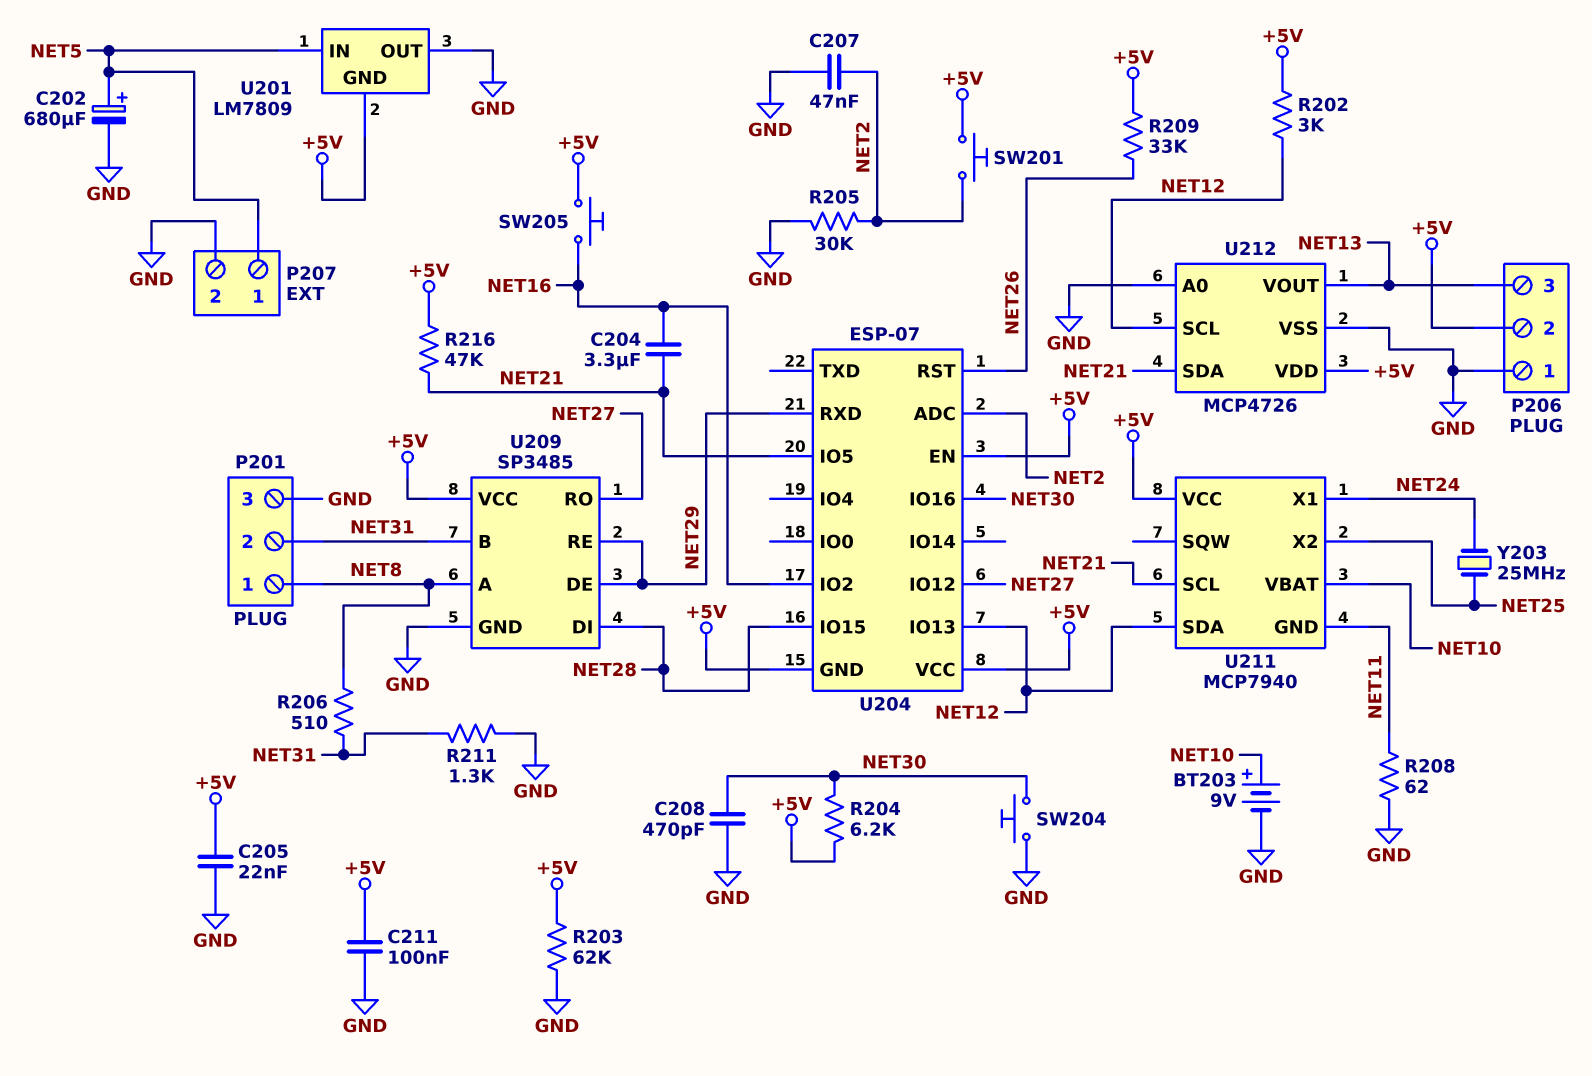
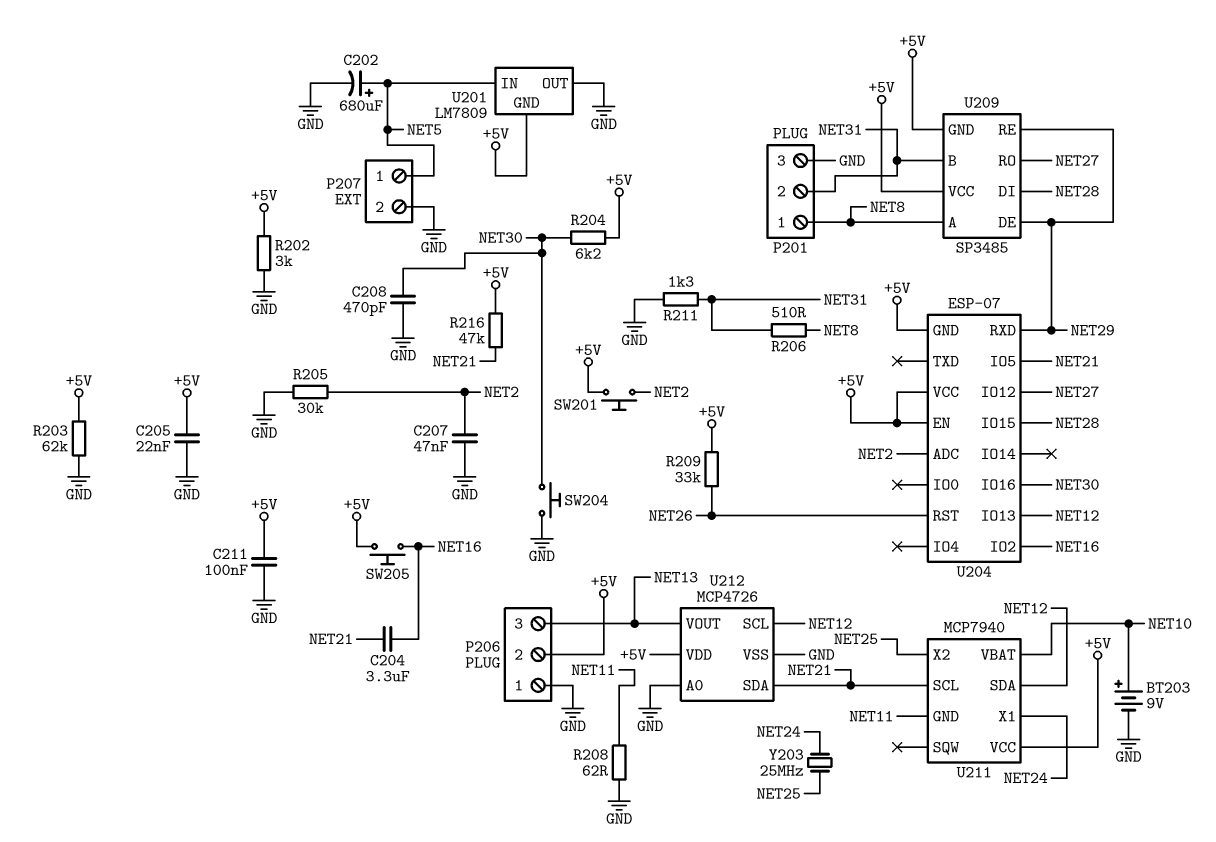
R202: 3k (+5V, NET12) -> 3k (+5V, GND)
U209 pin GND: GND -> +5V

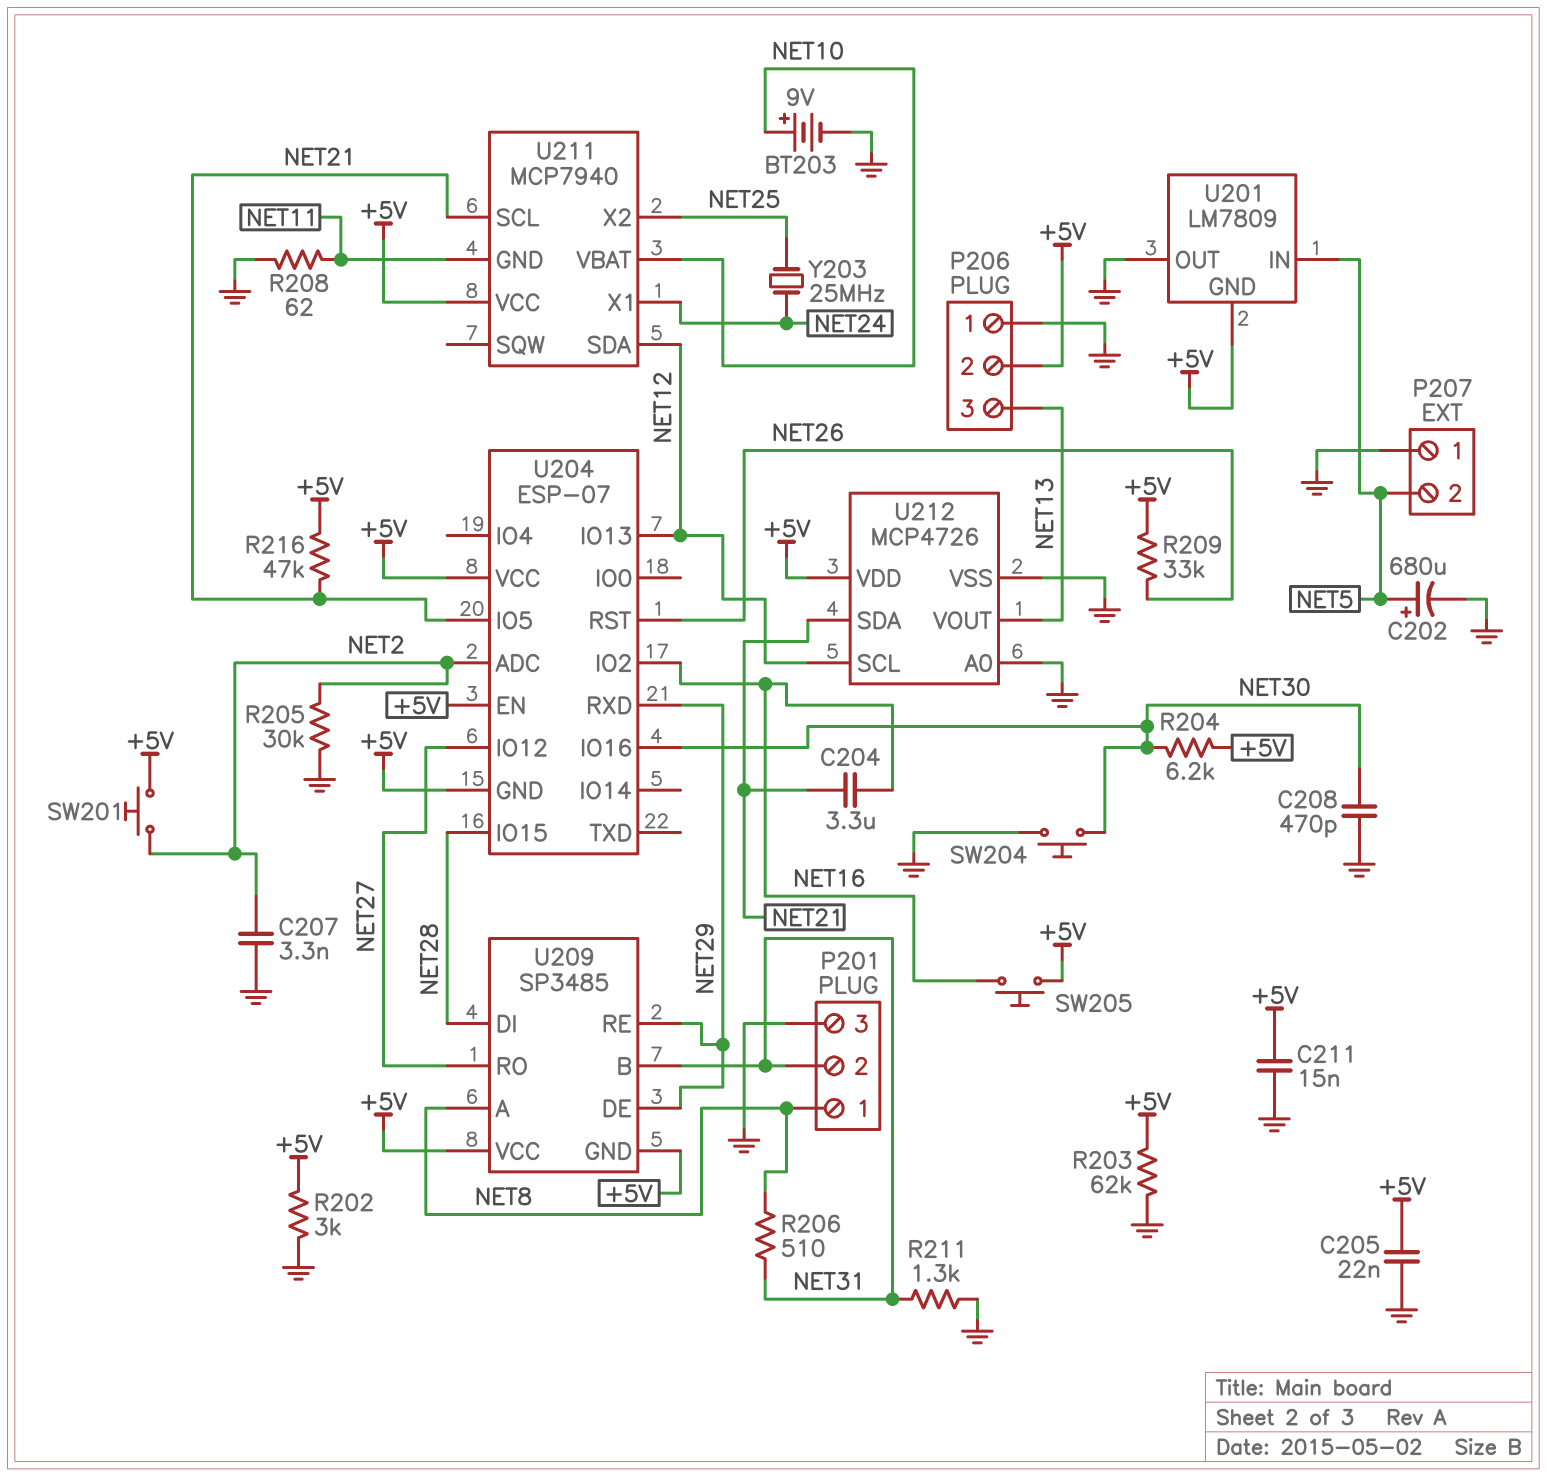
C207: 47nF (GND, NET2) -> 3.3nF (GND, NET2)
C211: 100nF (+5V, GND) -> 15nF (+5V, GND)
P207 pin 1: NET5 -> GND
P207 pin 2: GND -> NET5

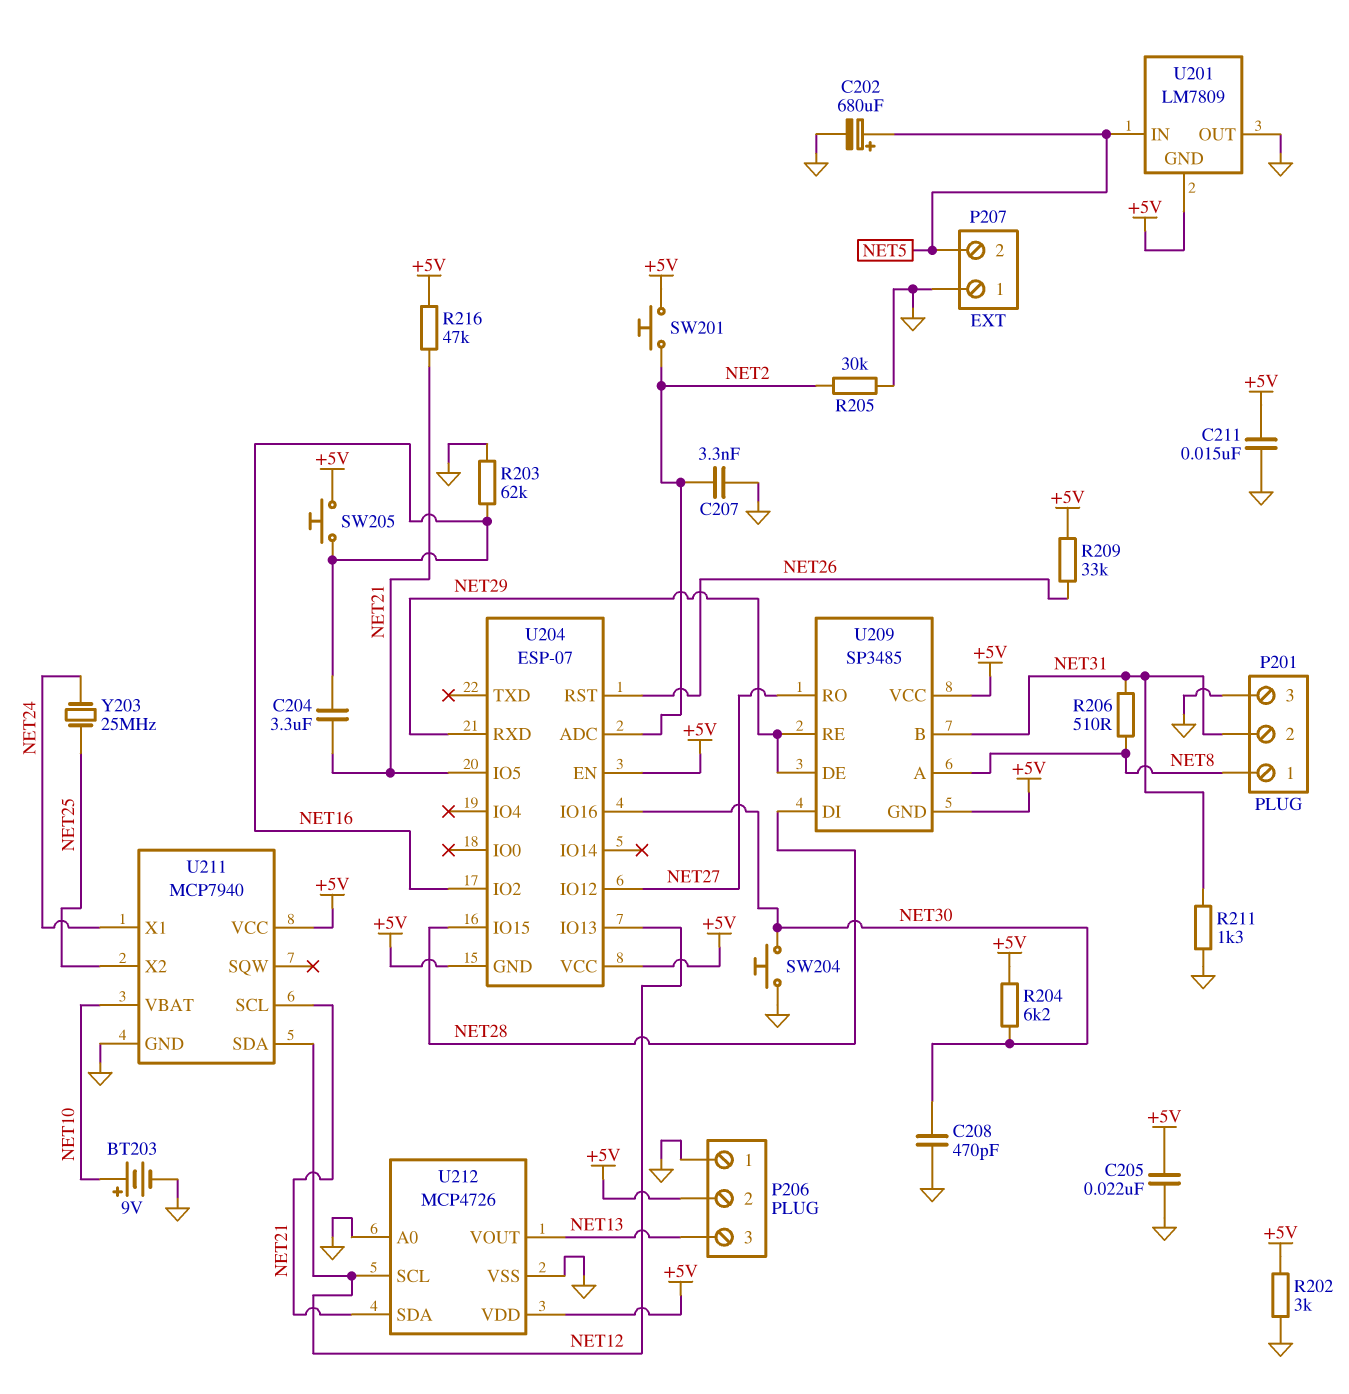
R203: 62k (+5V, GND) -> 62k (GND, NET16)
R208: 62 (GND, NET11) -> none
U211 pin GND: NET11 -> GND

